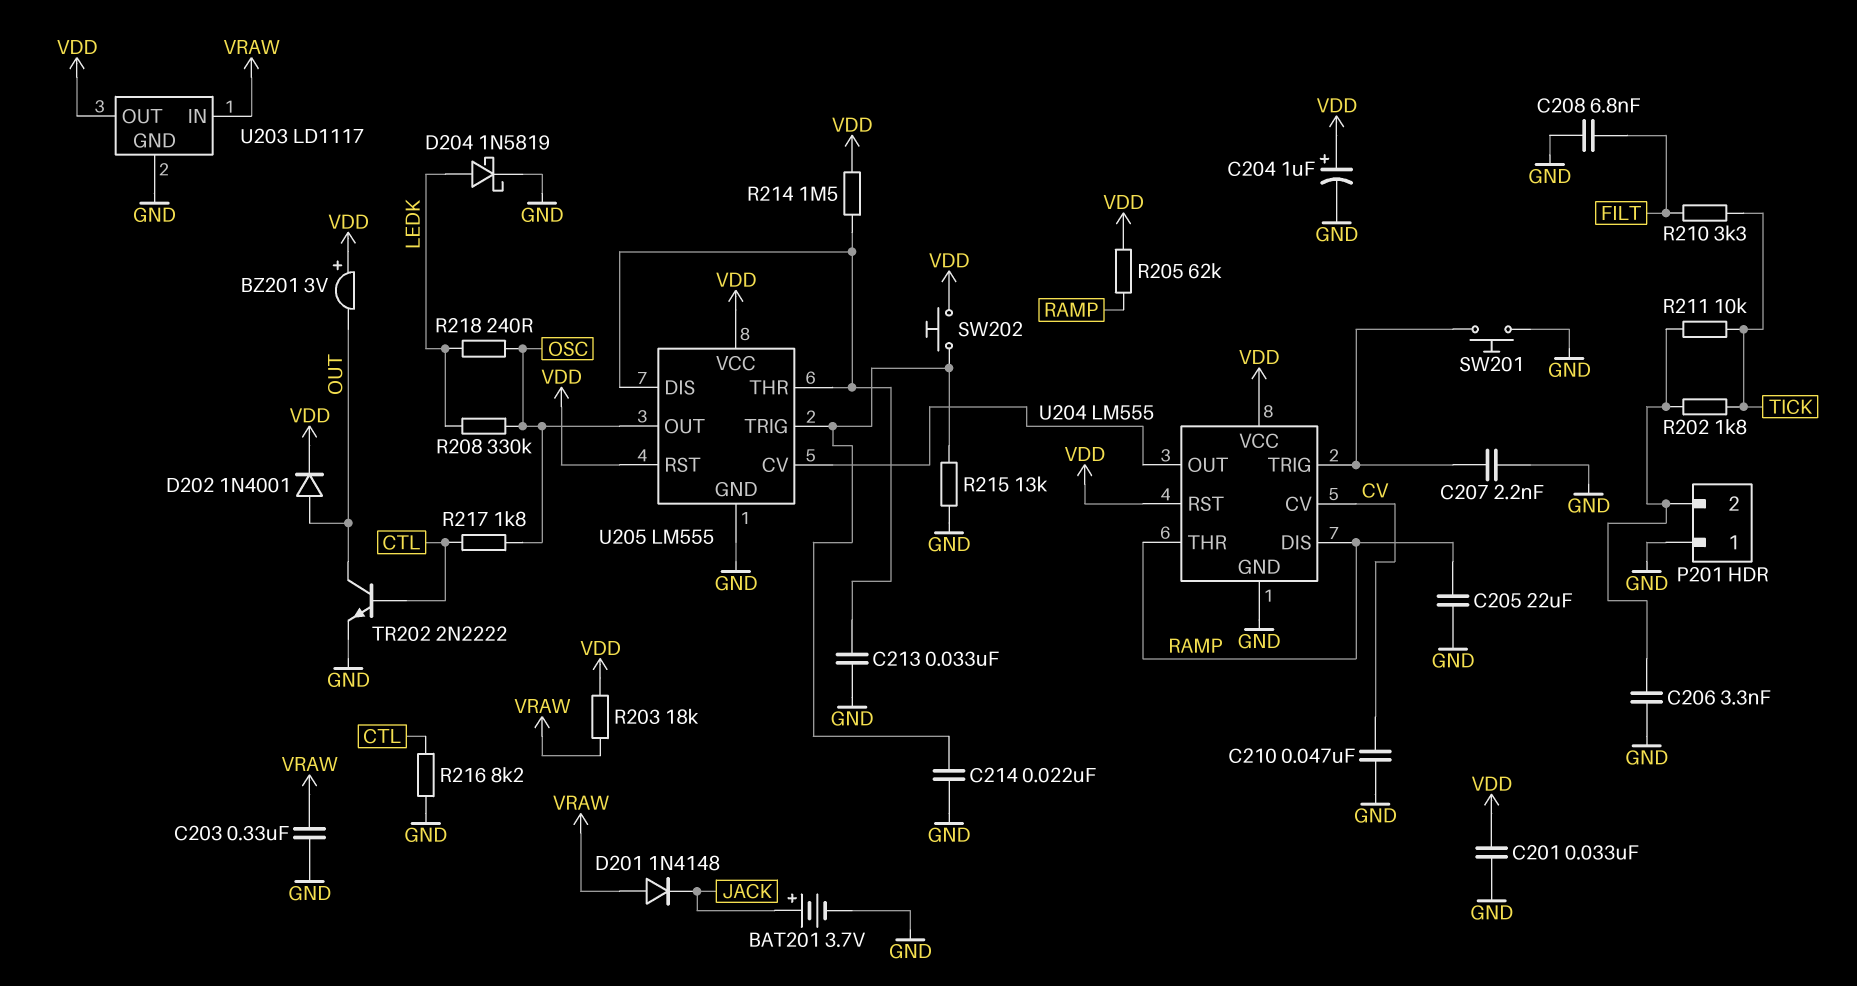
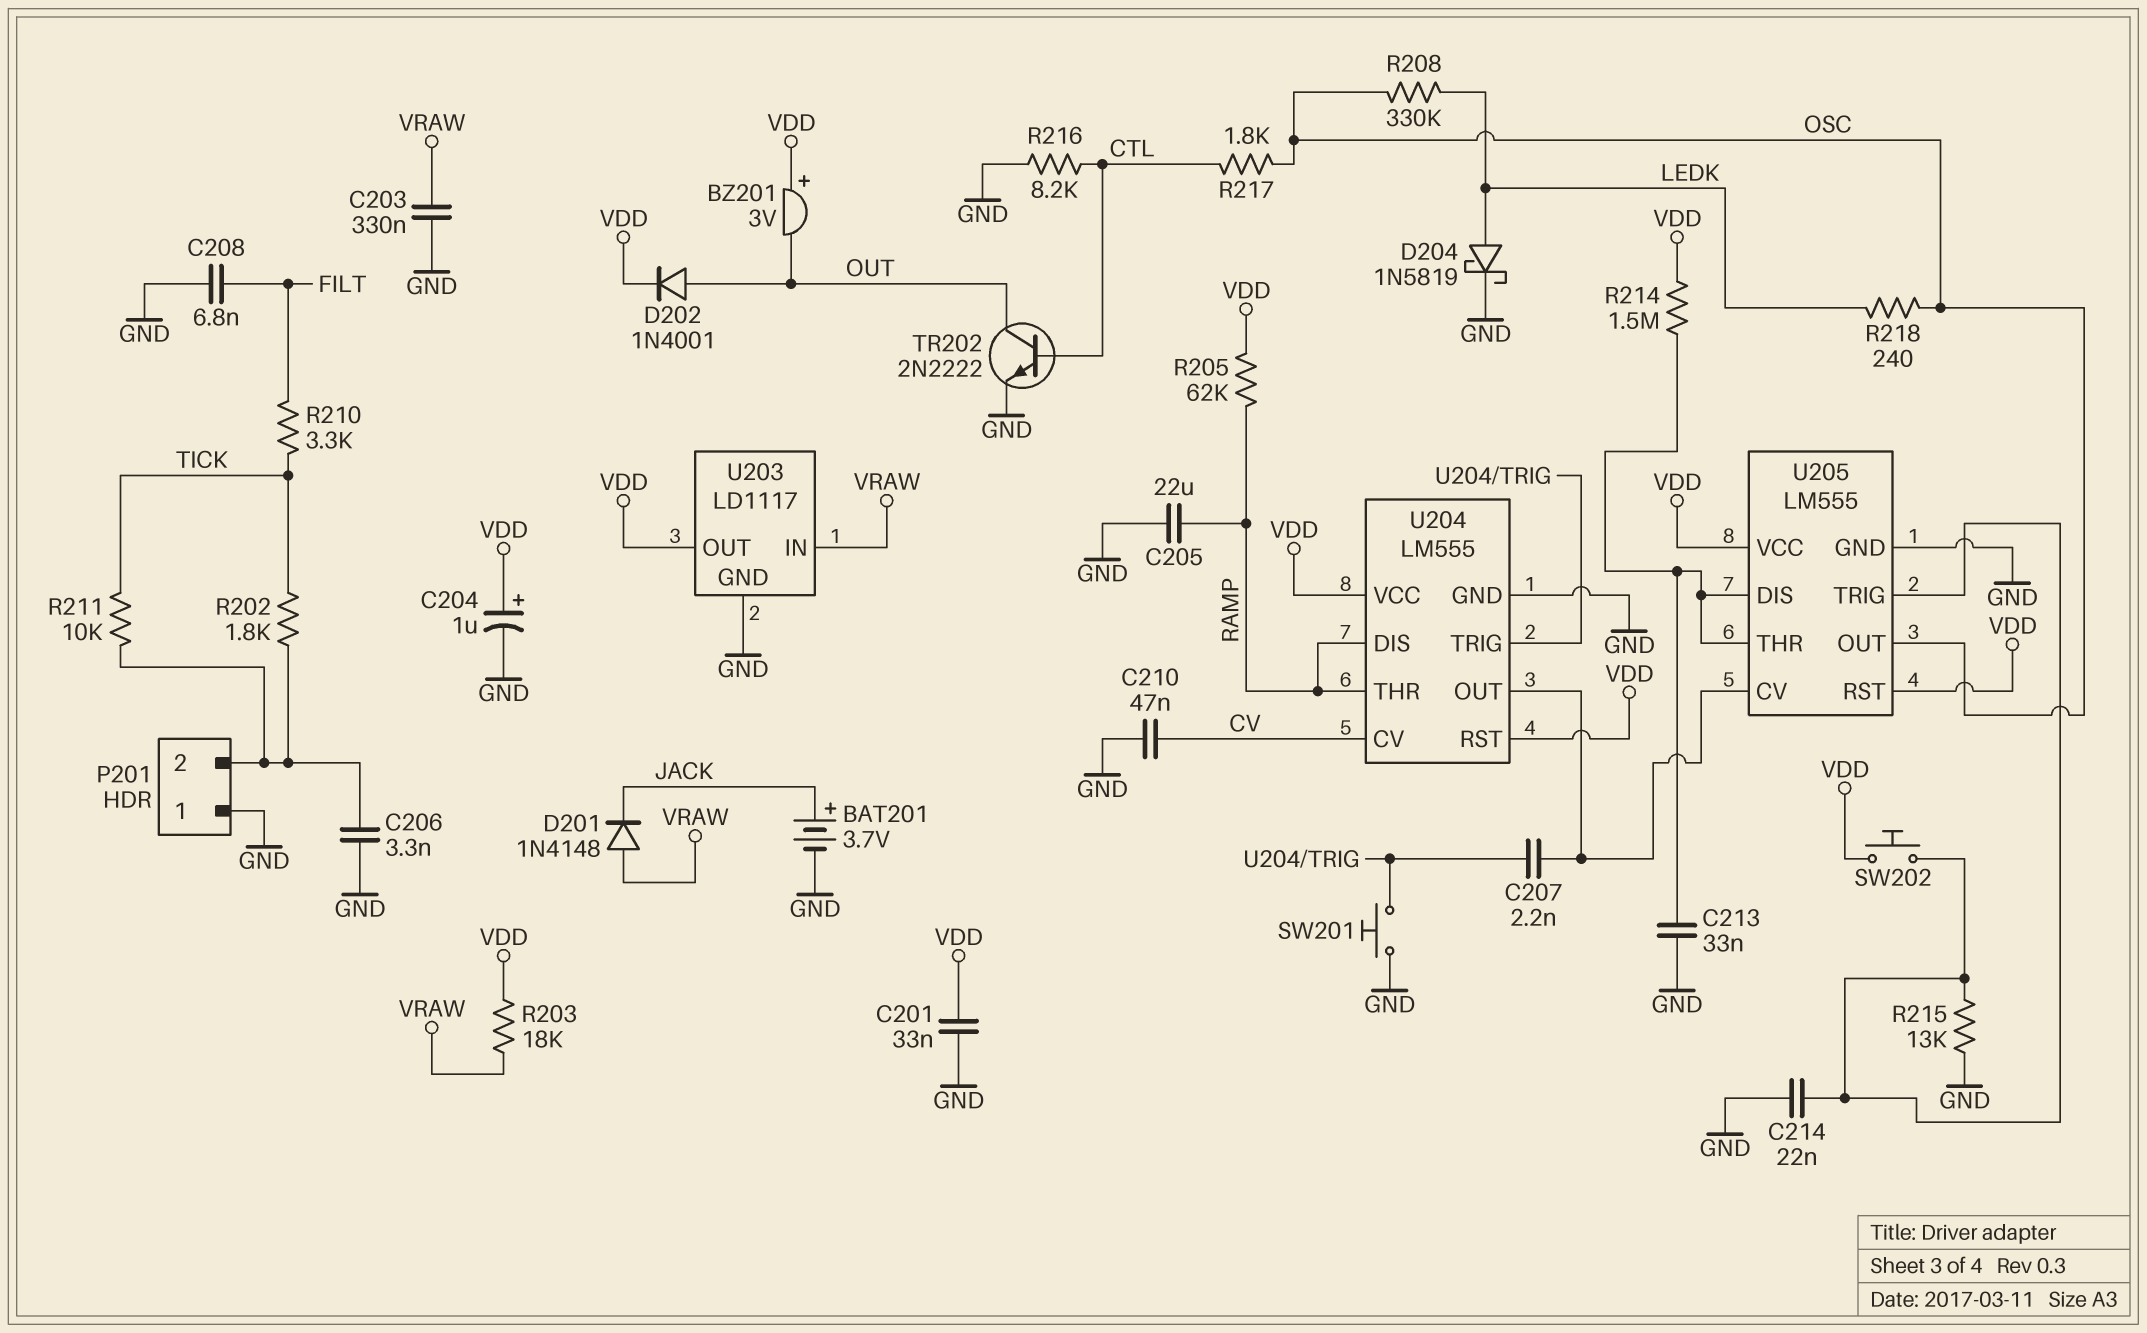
C207: 2.2nF (GND, U204/TRIG) -> 2.2nF (U204/OUT, U204/TRIG)

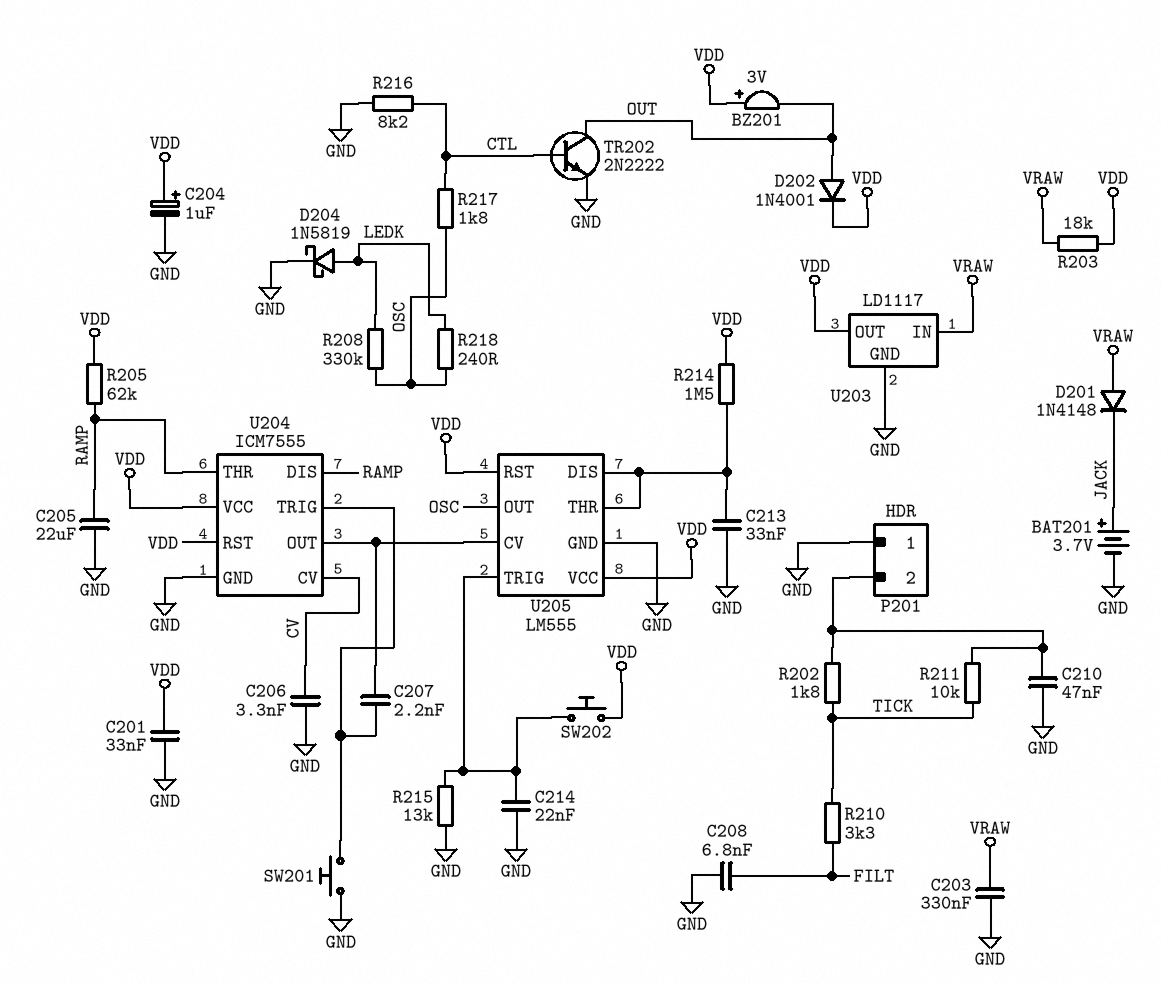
C206: 3.3nF (GND, P201/2) -> 3.3nF (CV, GND)
C210: 47nF (CV, GND) -> 47nF (GND, P201/2)
U204: LM555 -> ICM7555

